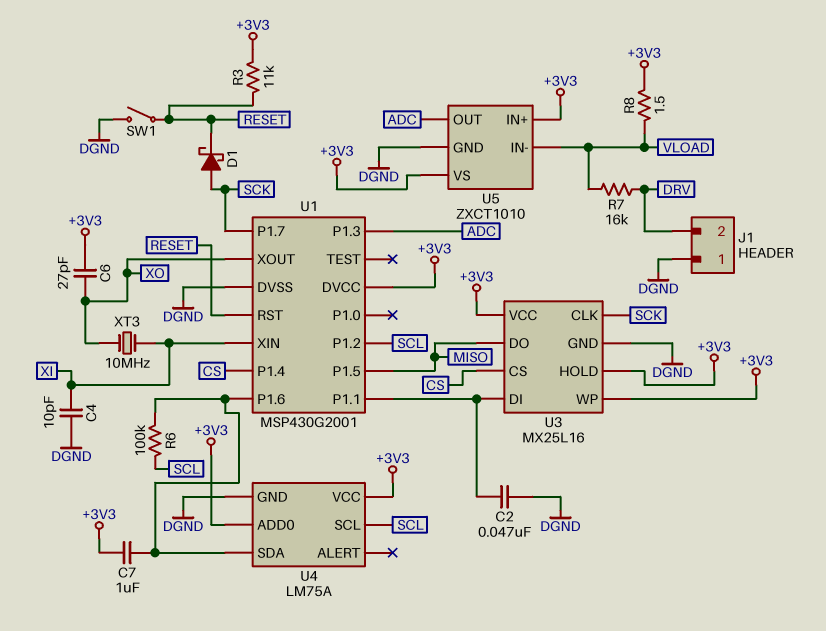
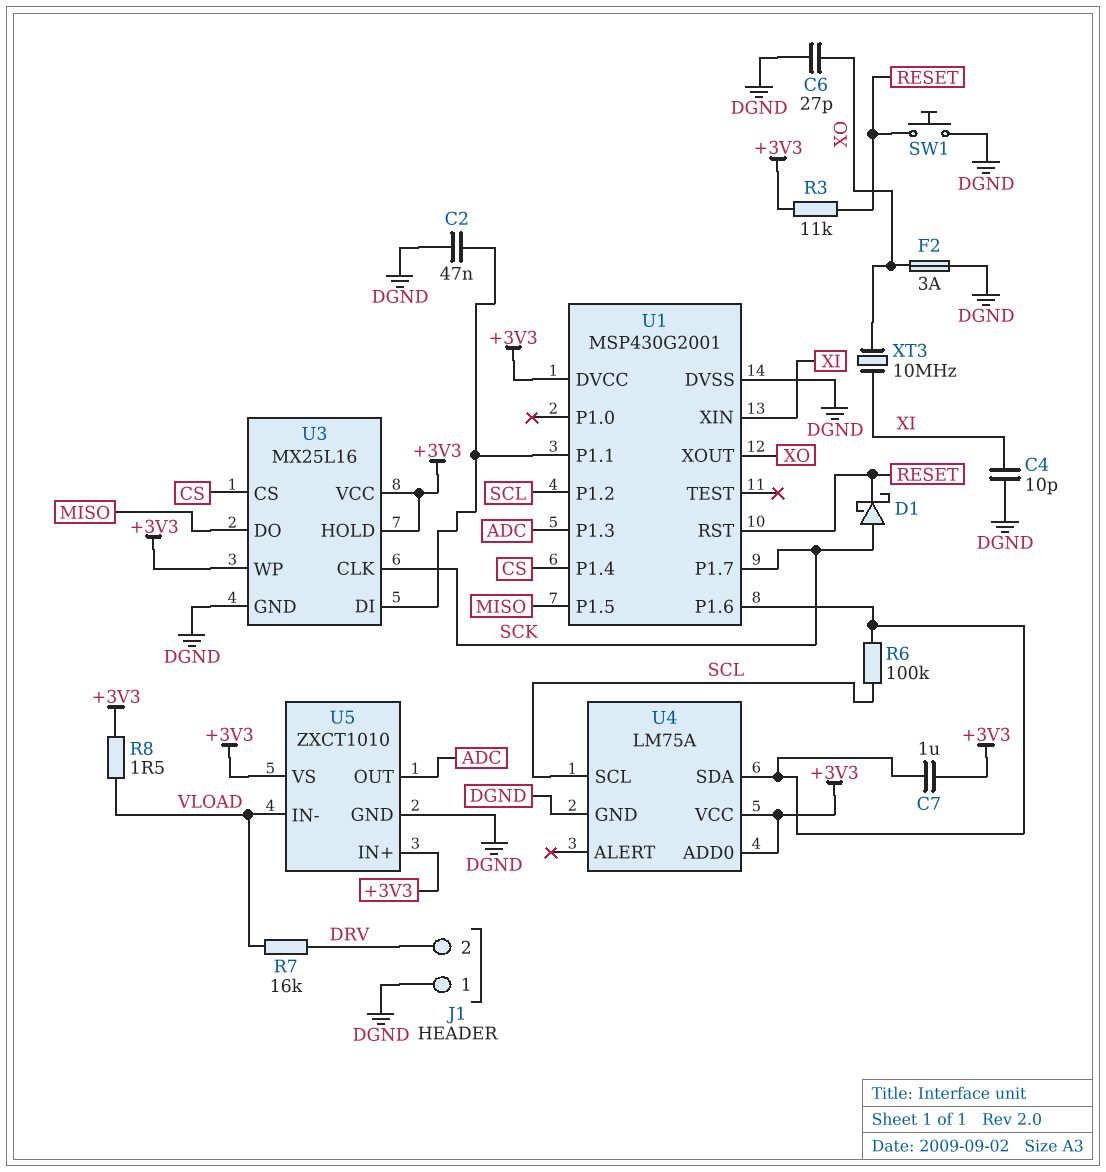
C6: 27pF (+3V3, XO) -> 27pF (DGND, XO)
F2: none -> 3A (DGND, XO)
SW1: switch (DGND, RESET) -> button (DGND, RESET)

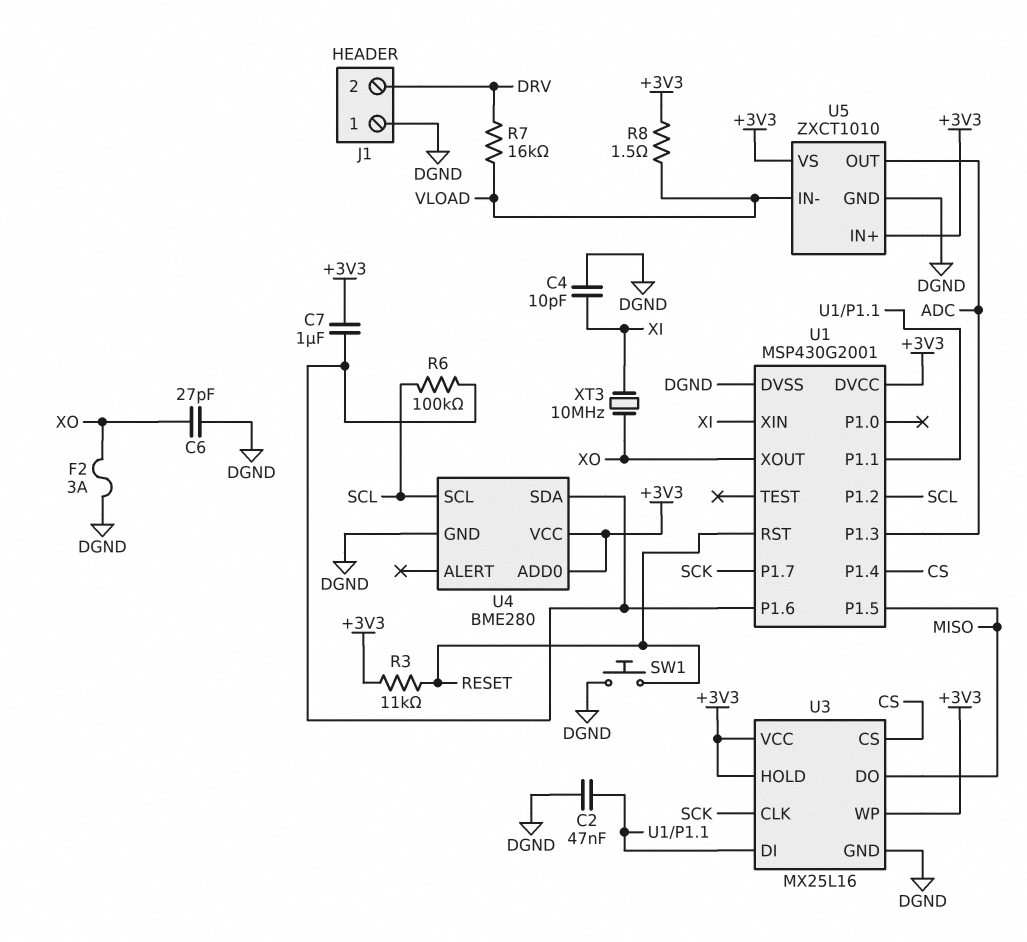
D1: schottky (A SCK, K RESET) -> none
U4: LM75A -> BME280

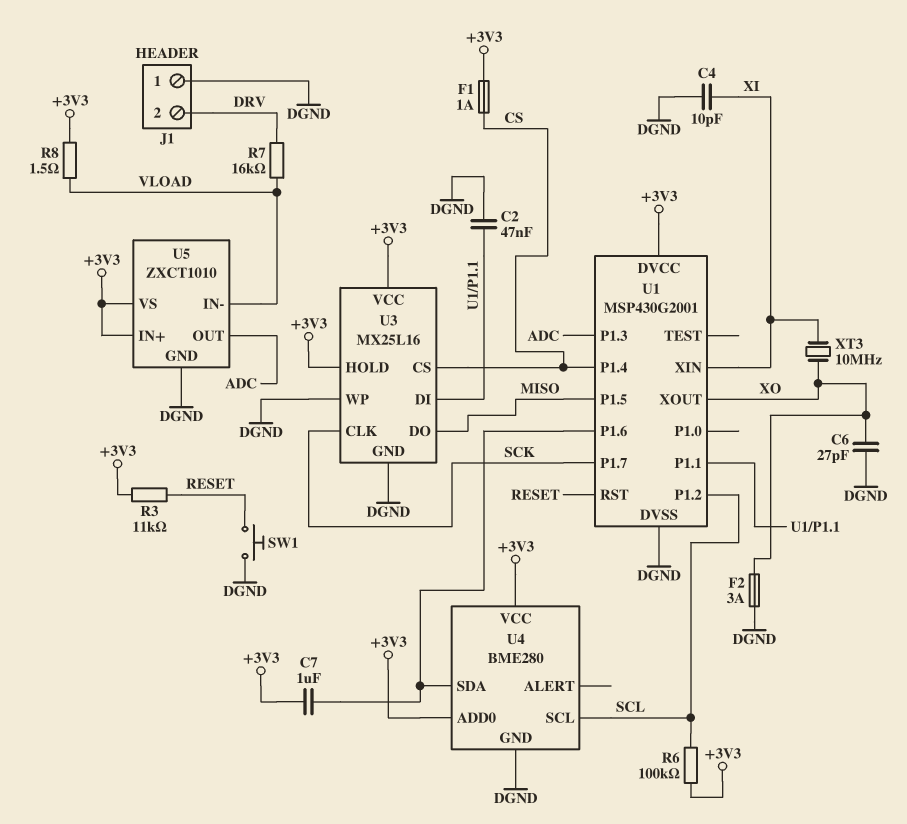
F1: none -> 1A (+3V3, CS)
R6: 100k (SCL, U1/P1.6) -> 100k (+3V3, SCL)
U3 pin WP: +3V3 -> DGND

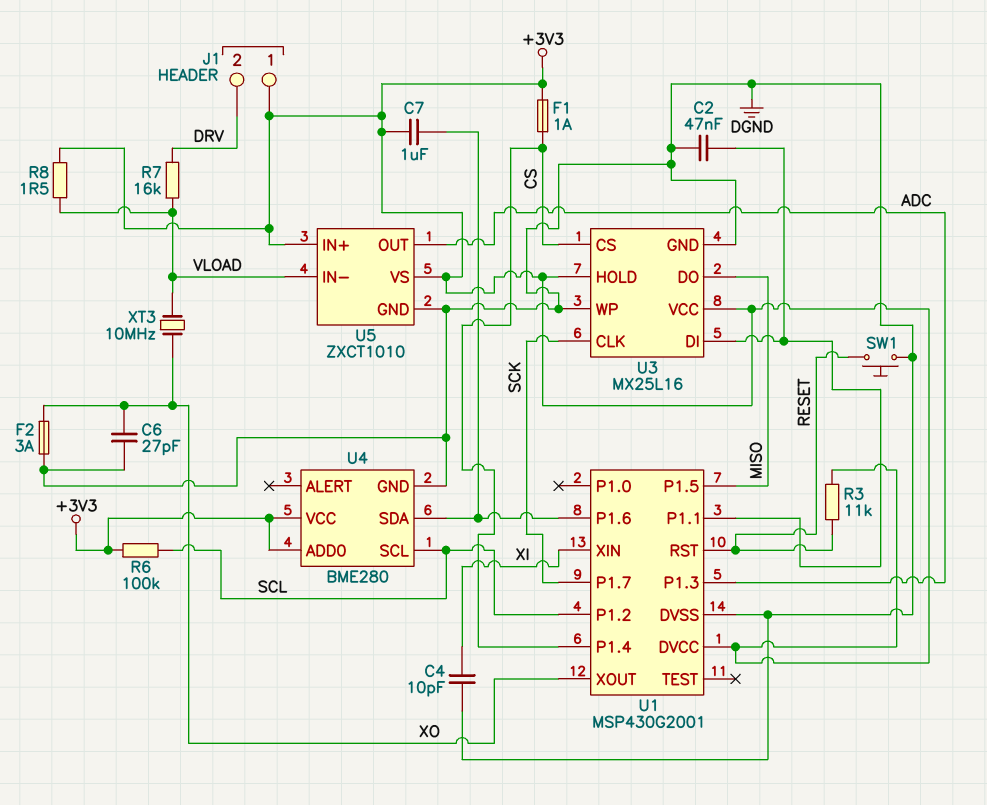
J1 pin 1: DGND -> +3V3
XT3: 10MHz (XI, XO) -> 10MHz (VLOAD, XO)

